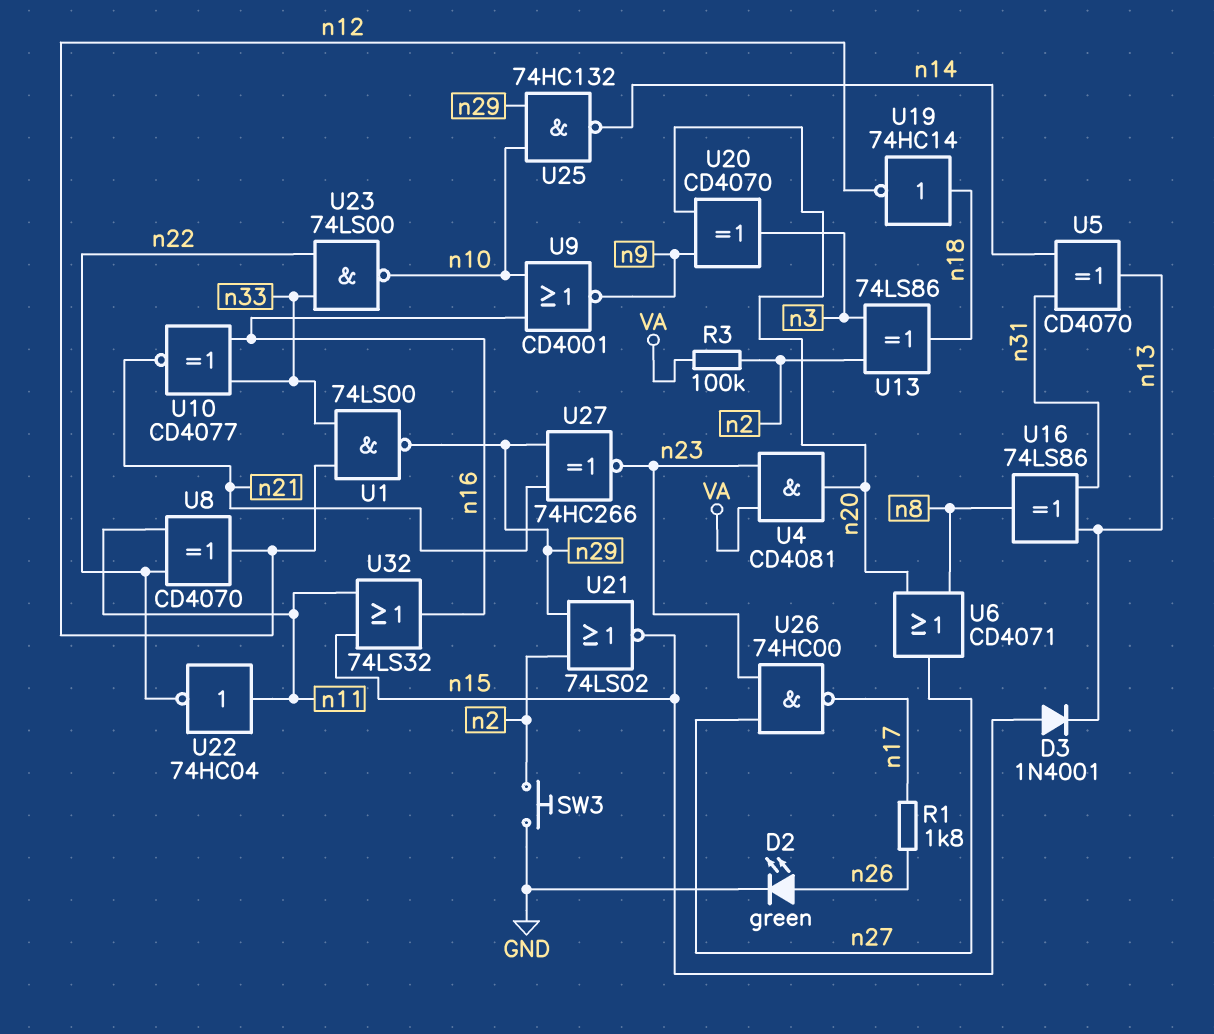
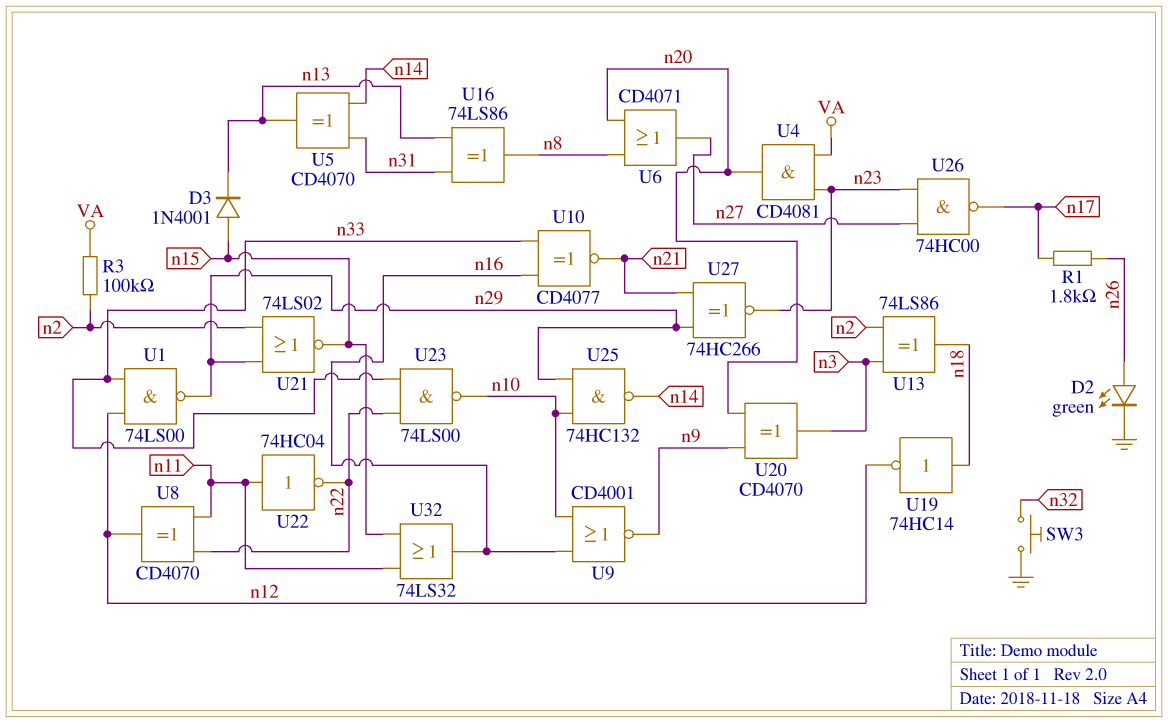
SW3: button (GND, n2) -> button (GND, n32)

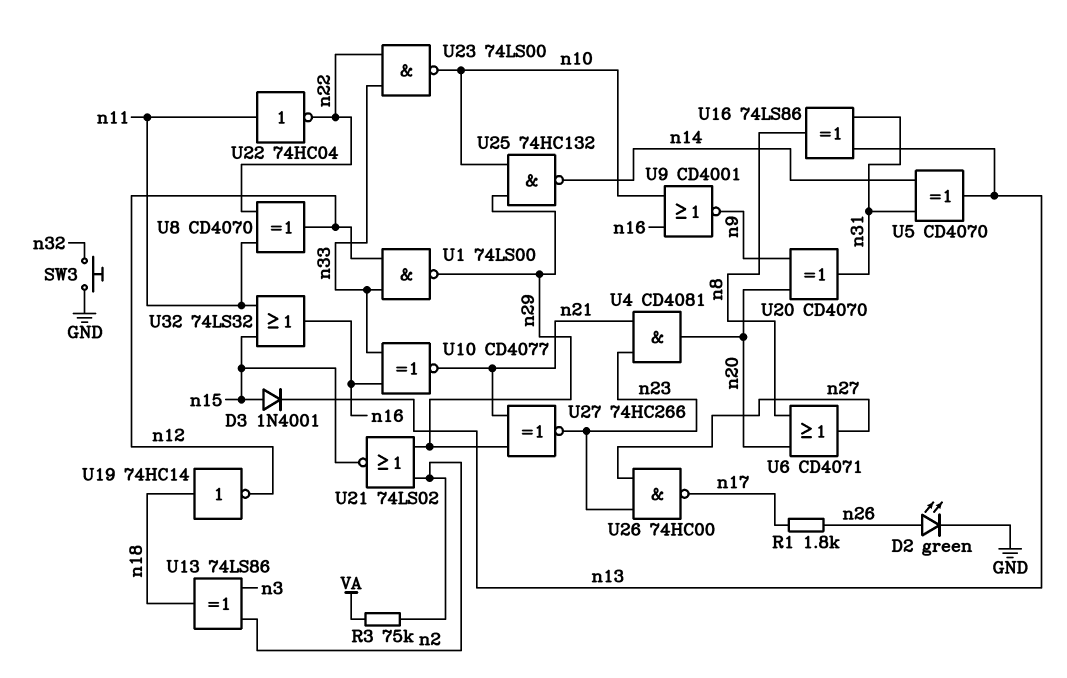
R3: 100k (VA, n2) -> 75k (VA, n2)
U4: AND CD4081 (in VA, in n23, out n20) -> AND CD4081 (in n21, in n23, out n20)
U20: XOR CD4070 (in n9, in n20, out n3) -> XOR CD4070 (in n9, in n20, out n31)

